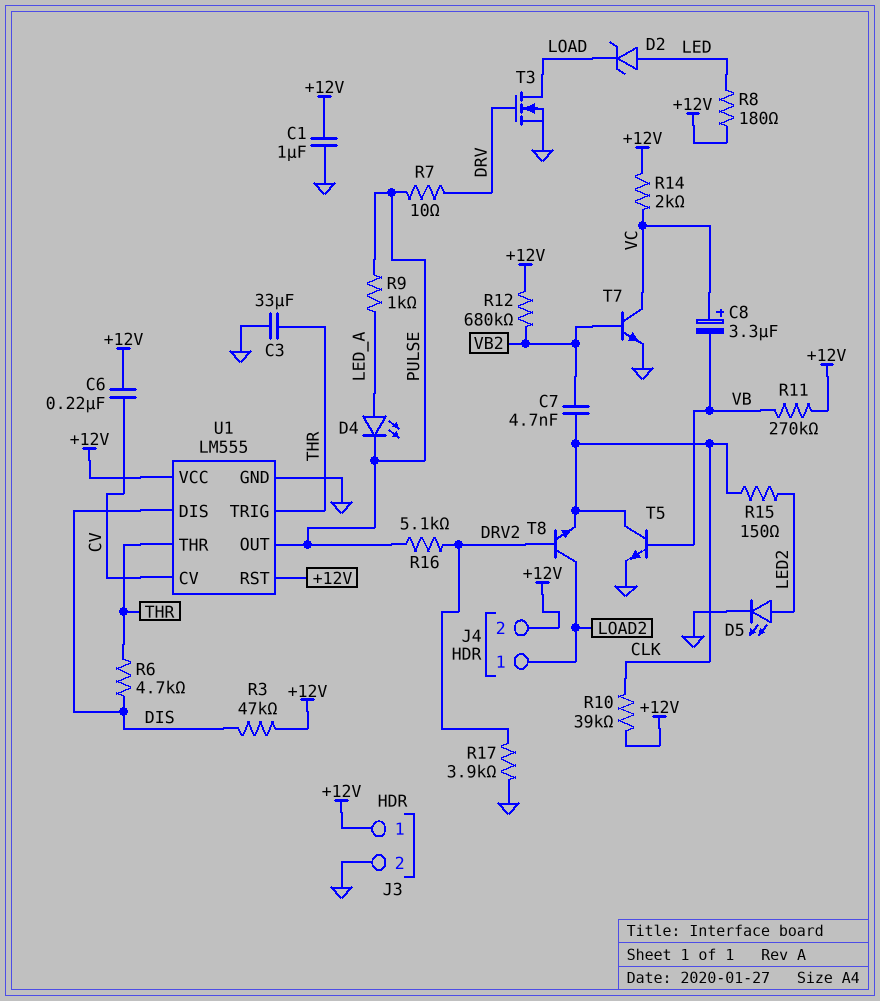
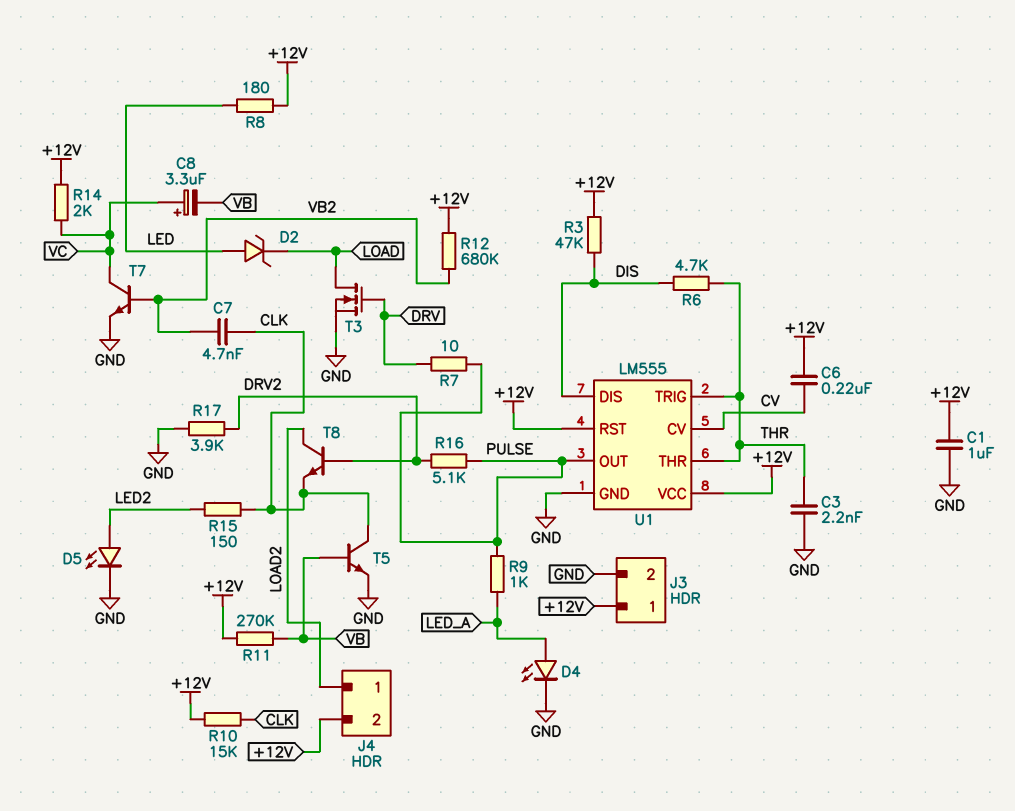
C3: 33uF (GND, THR) -> 2.2nF (GND, THR)
D4: LED (A LED_A, K PULSE) -> LED (A LED_A, K GND)
R10: 39k (+12V, CLK) -> 15k (+12V, CLK)

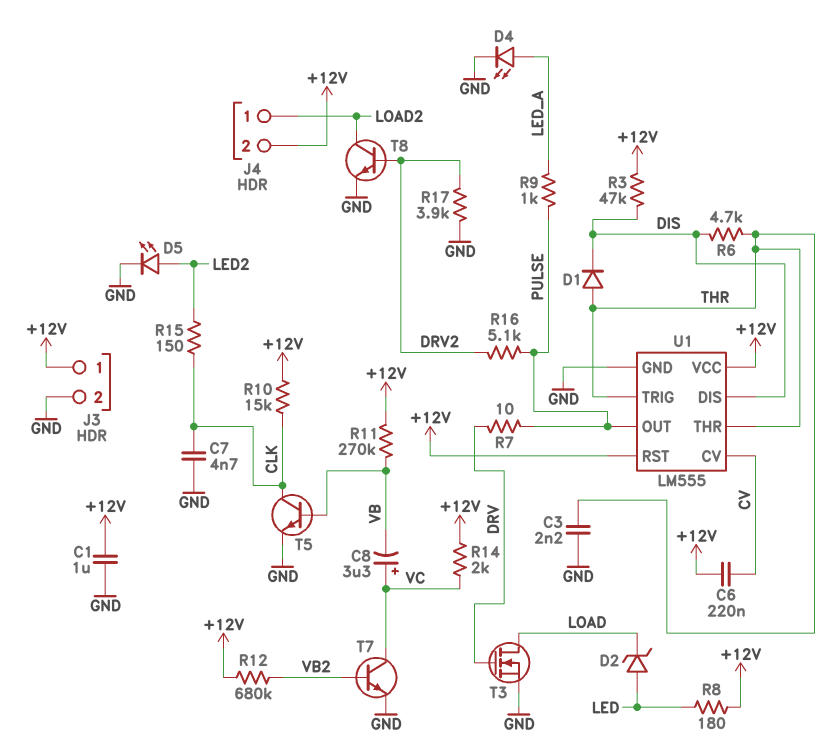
C7: 4.7nF (CLK, VB2) -> 4.7nF (CLK, GND)
D1: none -> diode (A THR, K DIS)
T8: NPN (B DRV2, C LOAD2, E CLK) -> NPN (B DRV2, C LOAD2, E GND)

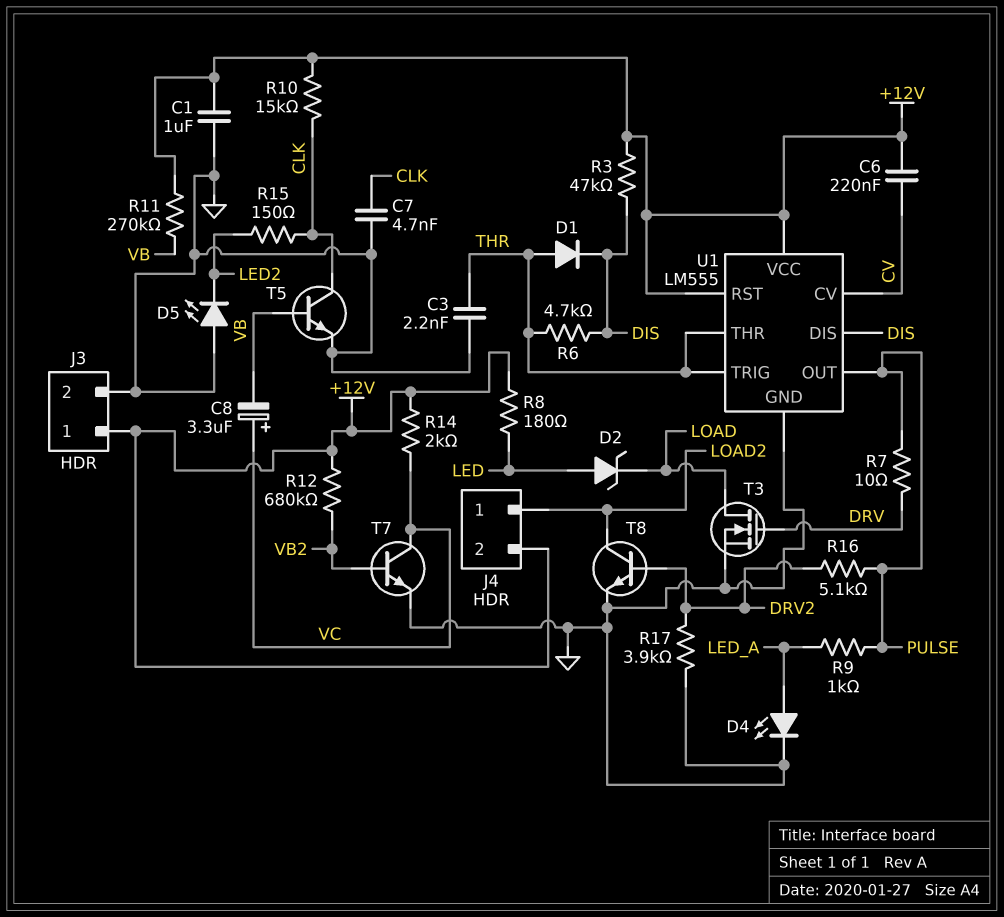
D5: LED (A LED2, K GND) -> LED (A GND, K LED2)

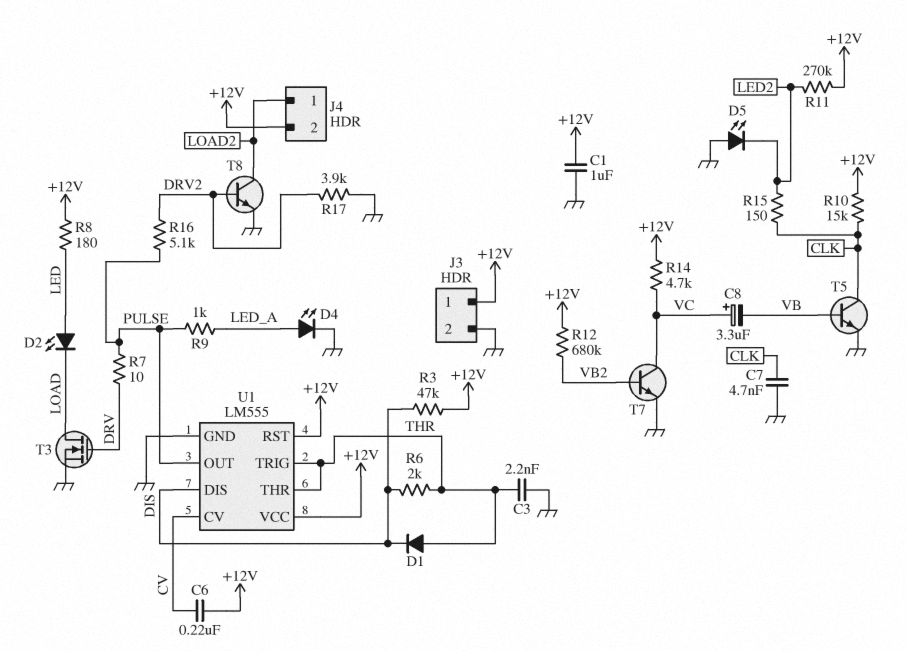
D2: zener (A LED, K LOAD) -> LED (A LED, K LOAD)
R6: 4.7k (DIS, THR) -> 2k (DIS, THR)
R11: 270k (+12V, VB) -> 270k (+12V, LED2)
R14: 2k (+12V, VC) -> 4.7k (+12V, VC)

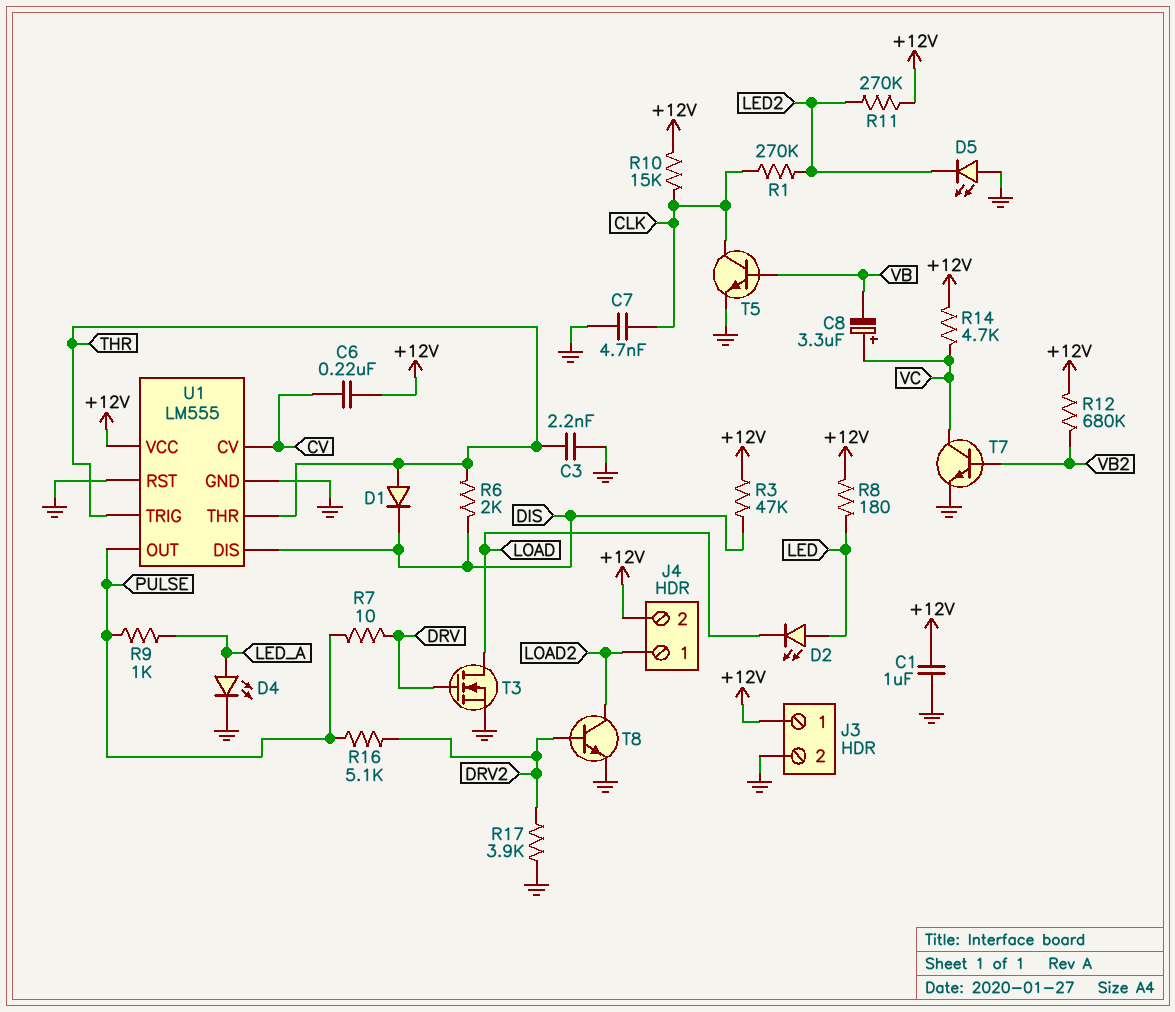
R1: none -> 270k (CLK, LED2)
R15: 150 (CLK, LED2) -> none
U1 pin RST: +12V -> GND

